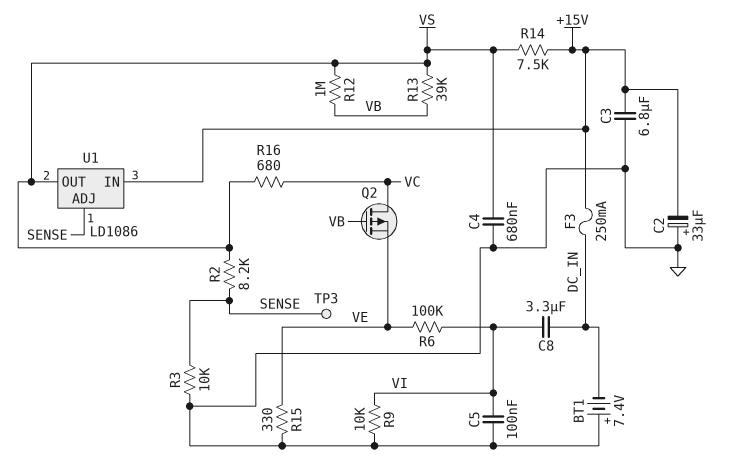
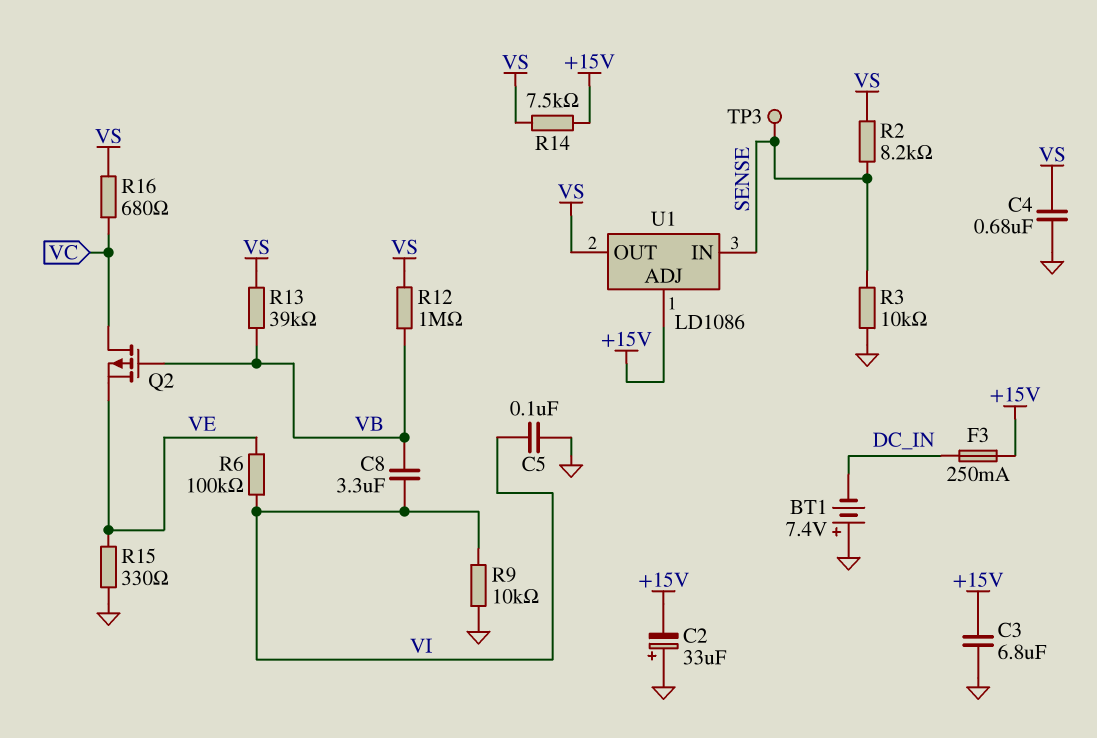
C8: 3.3uF (DC_IN, VI) -> 3.3uF (VB, VI)
U1 pin ADJ: SENSE -> +15V
U1 pin IN: +15V -> SENSE

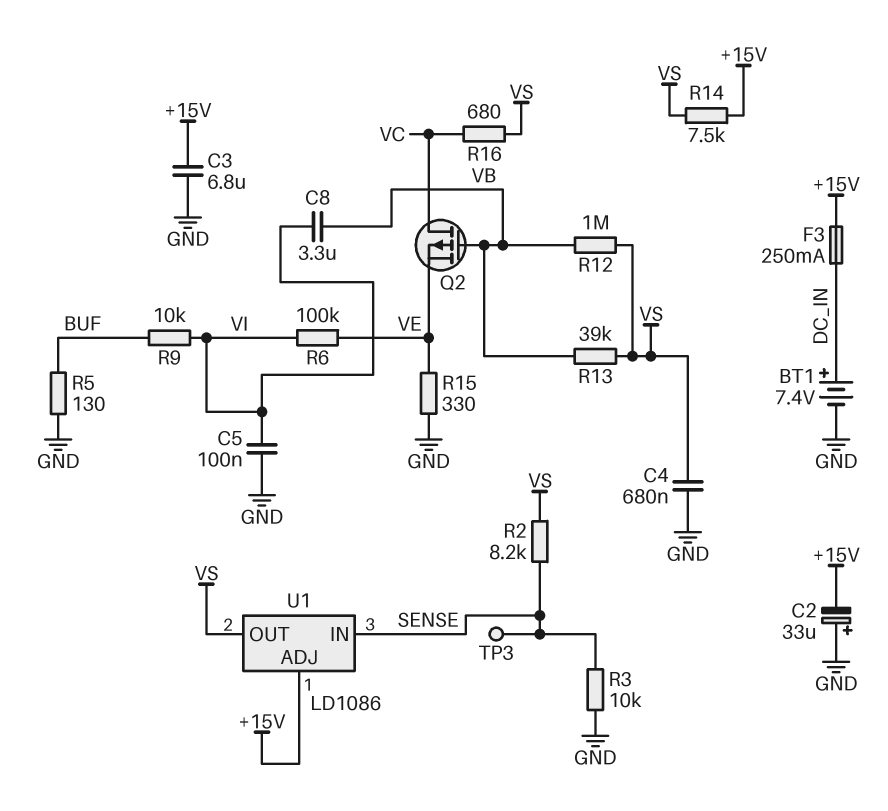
BT1: 7.4V (plus GND, minus DC_IN) -> 7.4V (plus DC_IN, minus GND)
R5: none -> 130 (BUF, GND)
R9: 10k (GND, VI) -> 10k (BUF, VI)

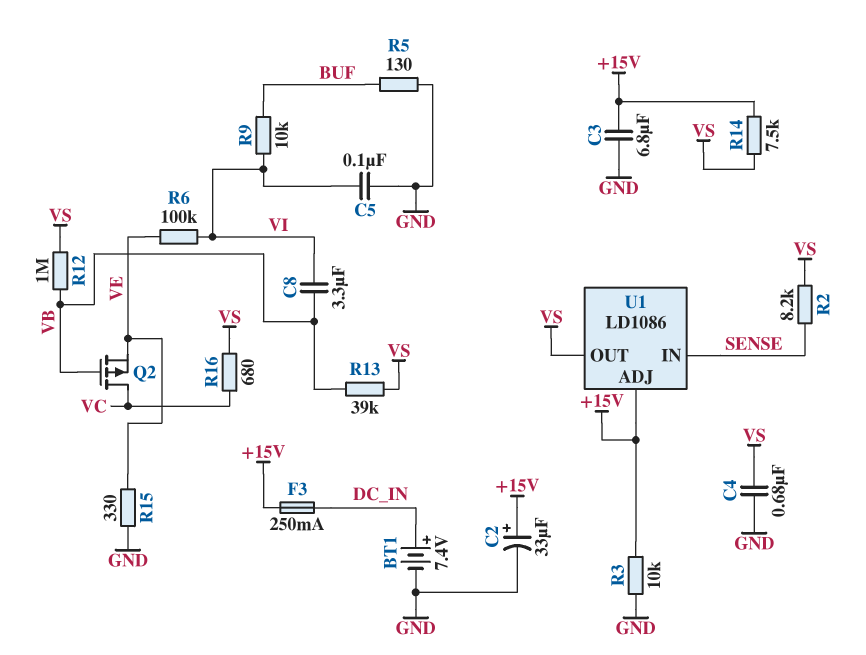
C2: 33uF (plus GND, minus +15V) -> 33uF (plus +15V, minus GND)
R3: 10k (GND, SENSE) -> 10k (+15V, GND)
TP3: test point (SENSE) -> none

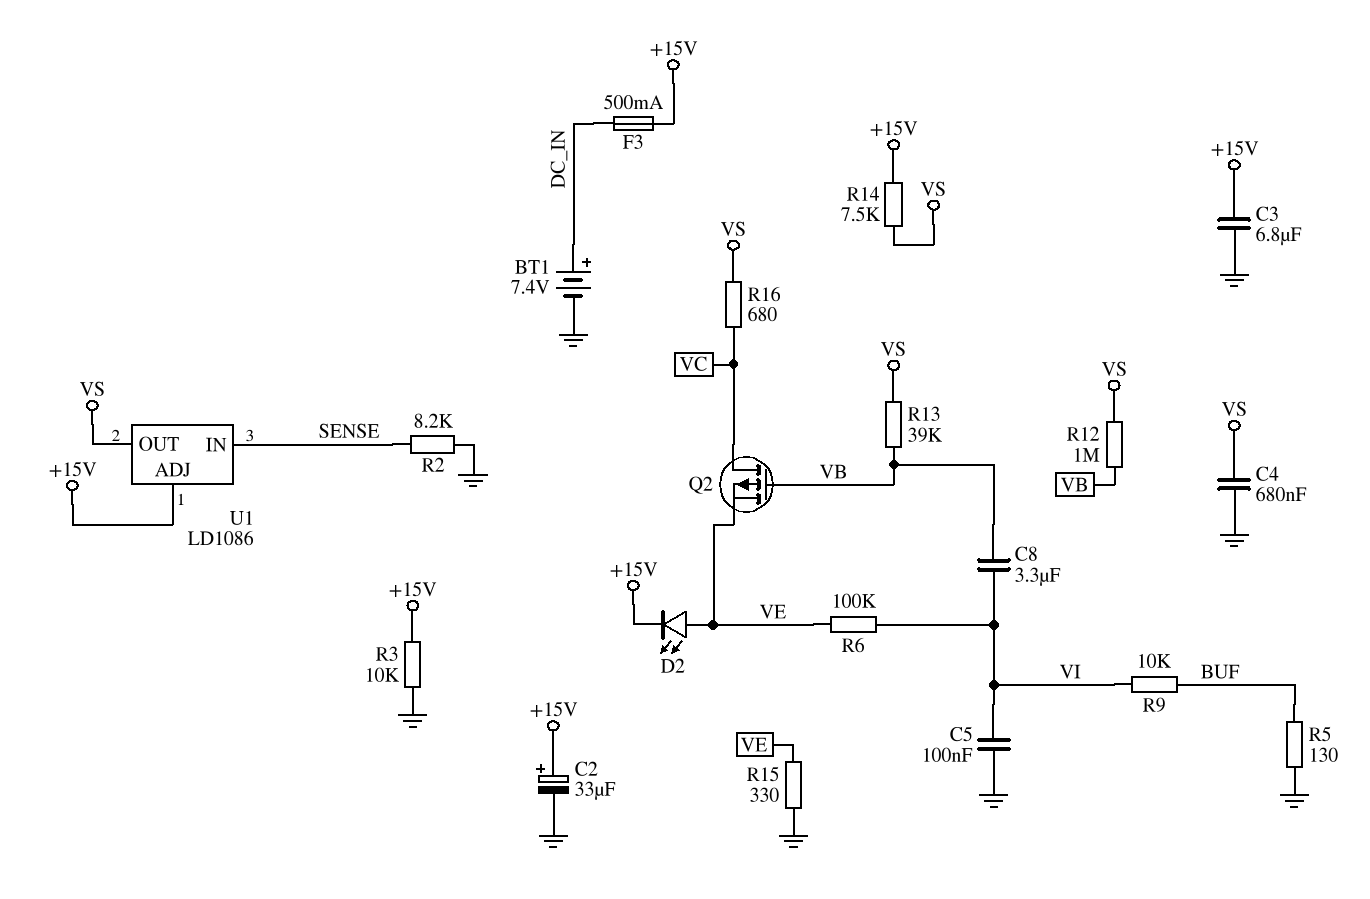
D2: none -> LED (A VE, K +15V)
F3: 250mA (+15V, DC_IN) -> 500mA (+15V, DC_IN)
R2: 8.2k (SENSE, VS) -> 8.2k (GND, SENSE)

